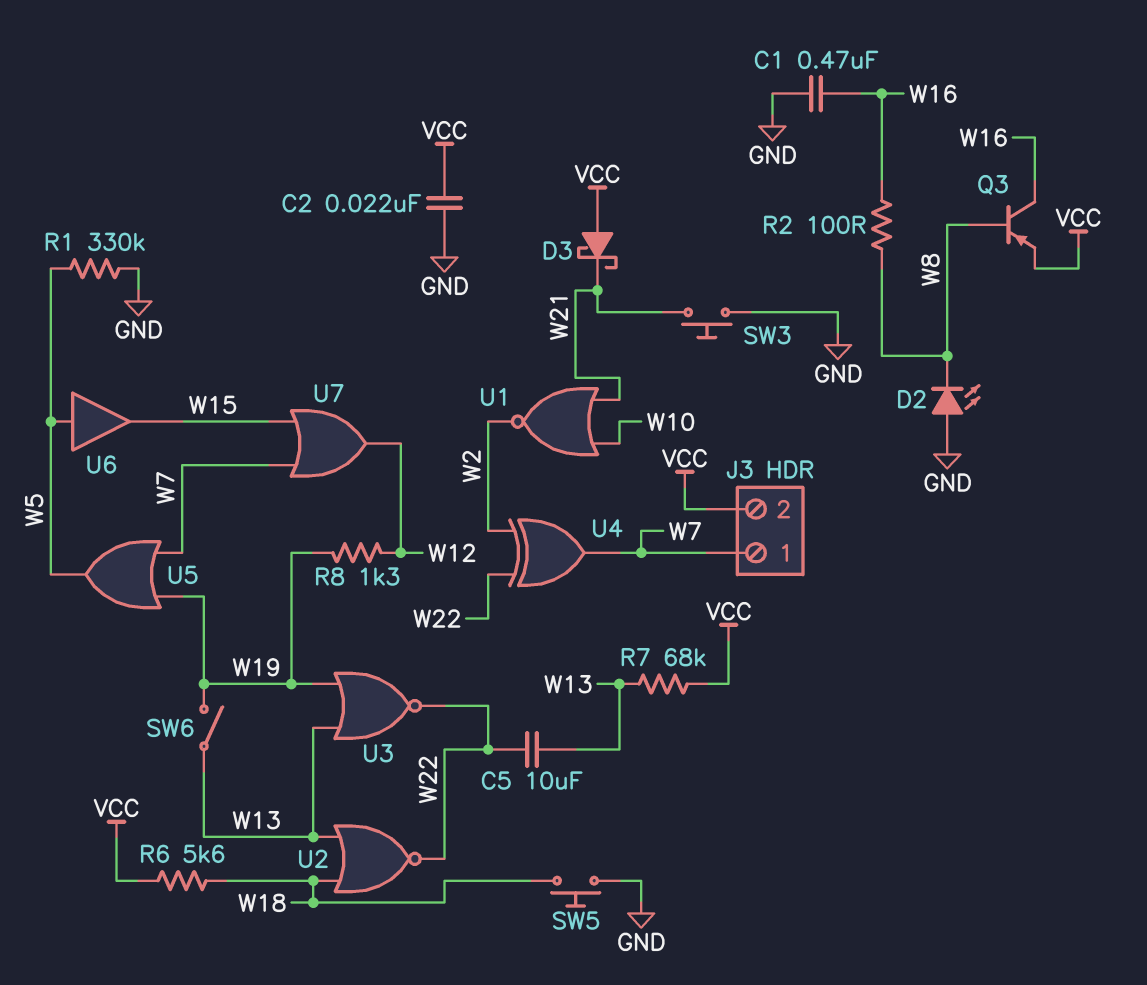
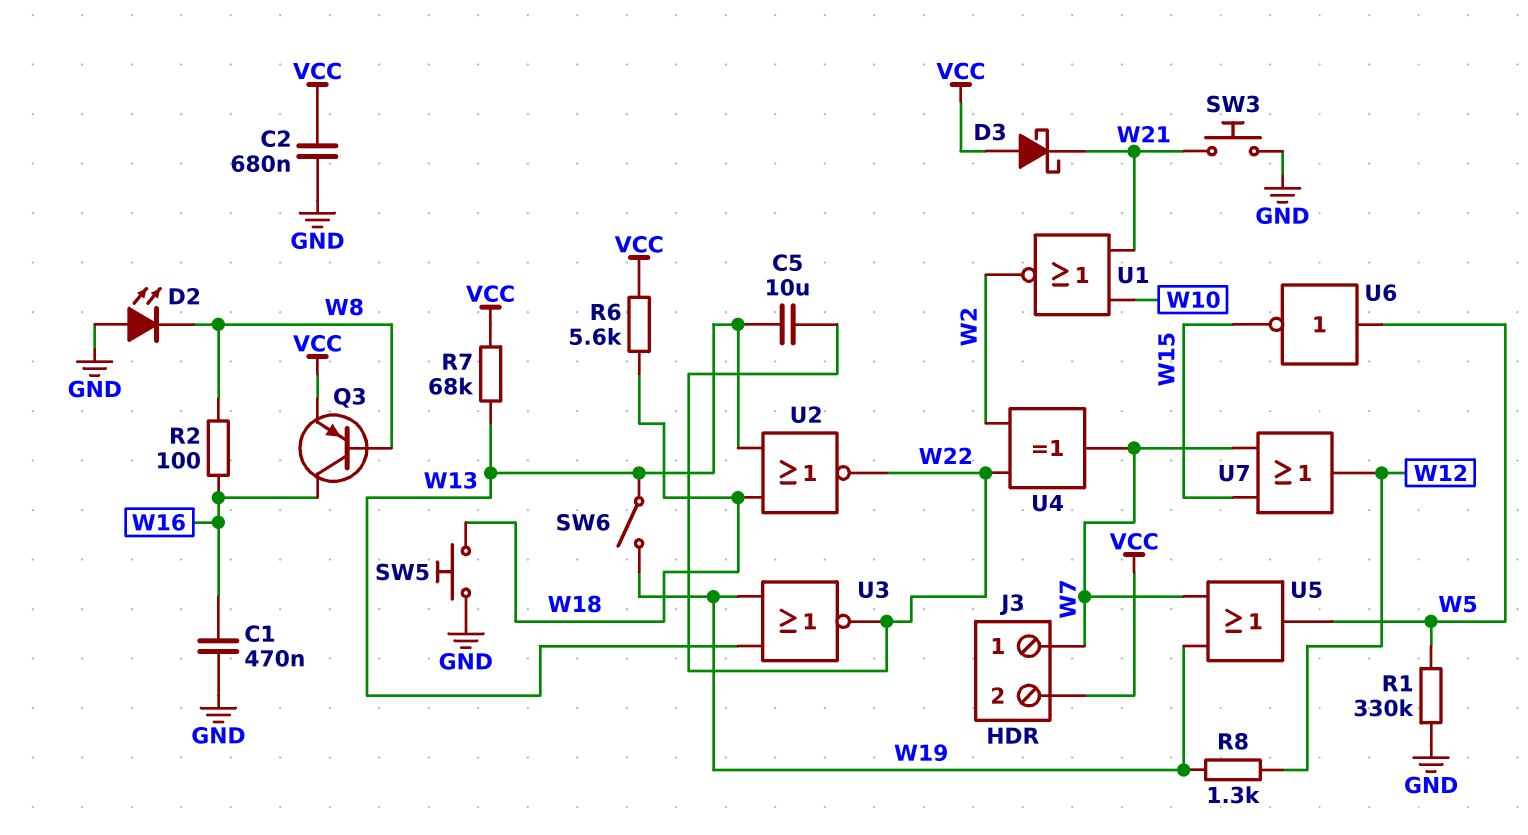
C2: 22nF (GND, VCC) -> 680nF (GND, VCC)
U6: buffer (in W5, out W15) -> NOT (in W5, out W15)

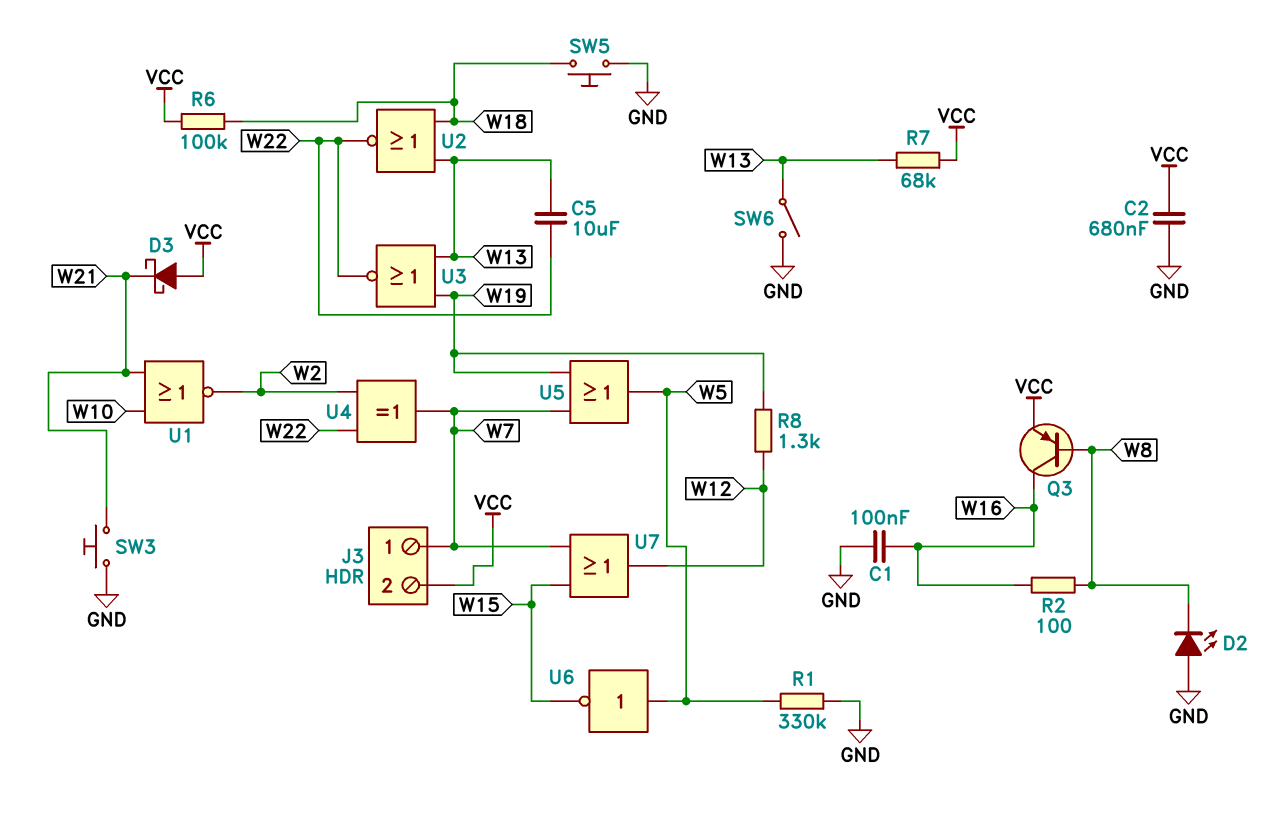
C1: 470nF (GND, W16) -> 100nF (GND, W16)
R6: 5.6k (VCC, W18) -> 100k (VCC, W18)
SW6: switch (W13, W19) -> switch (GND, W13)

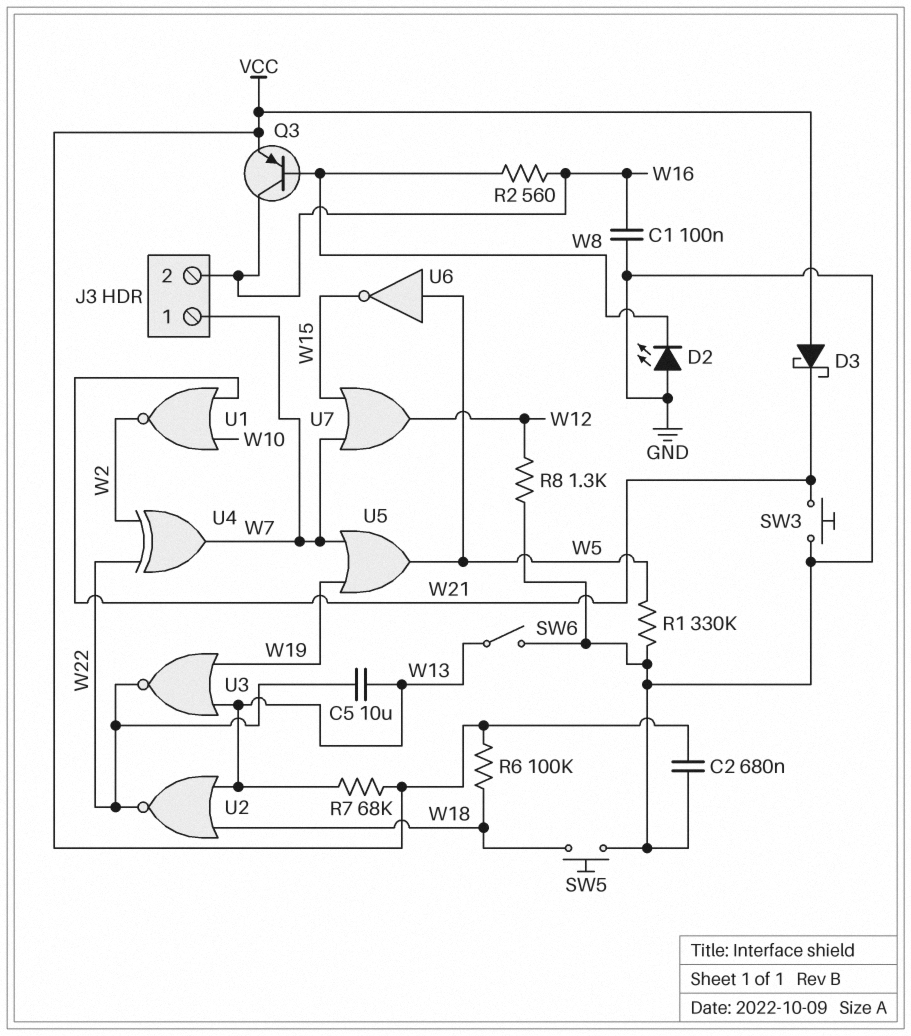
J3 pin 2: VCC -> W16
R2: 100 (W8, W16) -> 560 (W8, W16)
R8: 1.3k (W12, W19) -> 1.3k (GND, W12)

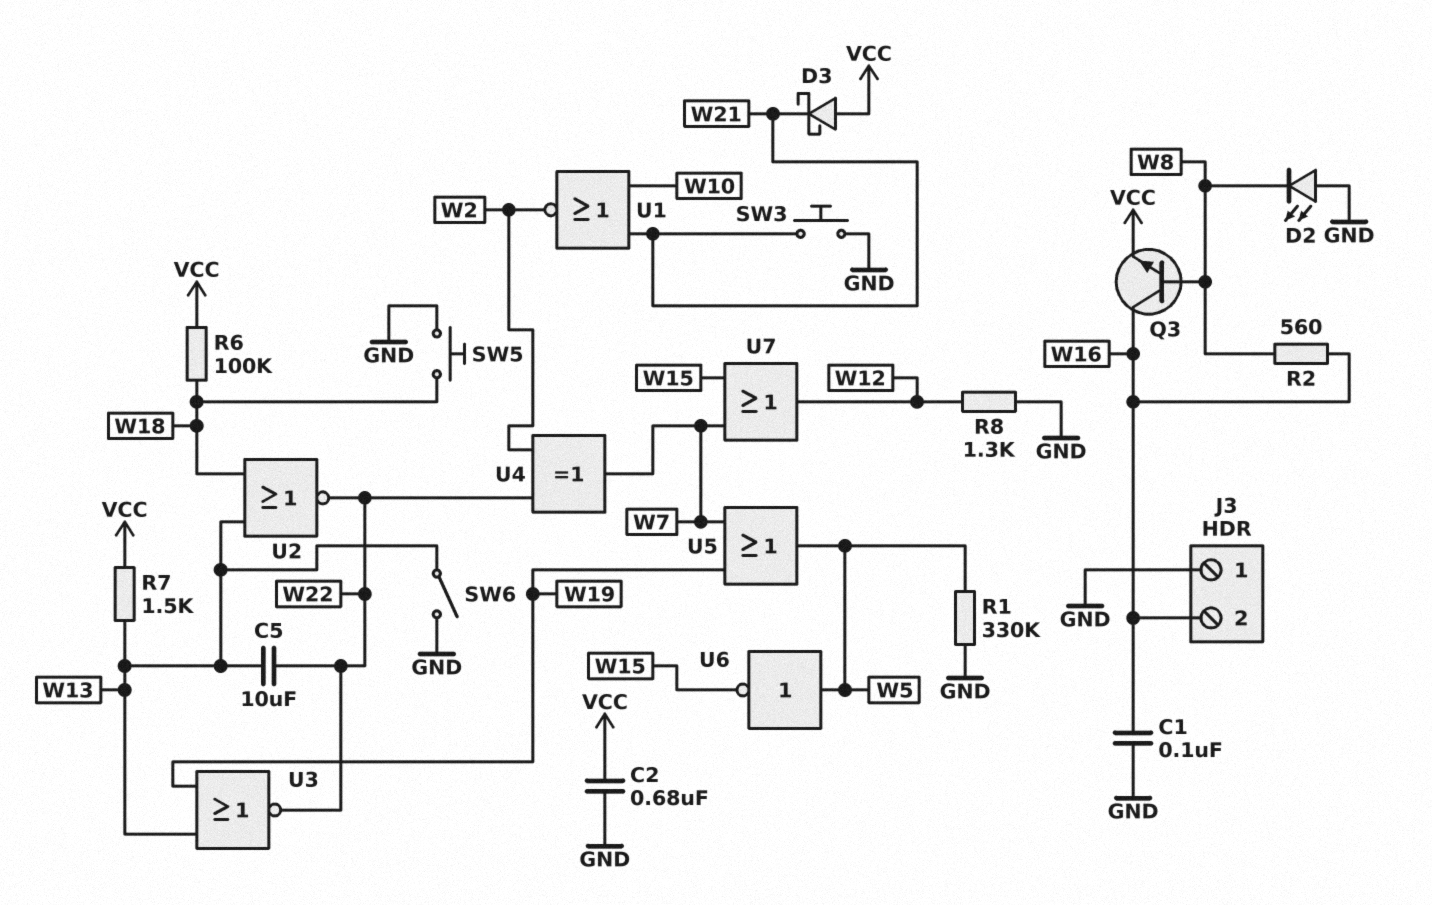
J3 pin 1: W7 -> GND
Q3: PNP (B W8, C W16, E VCC) -> NPN (B W8, C W16, E VCC)
R7: 68k (VCC, W13) -> 1.5k (VCC, W13)

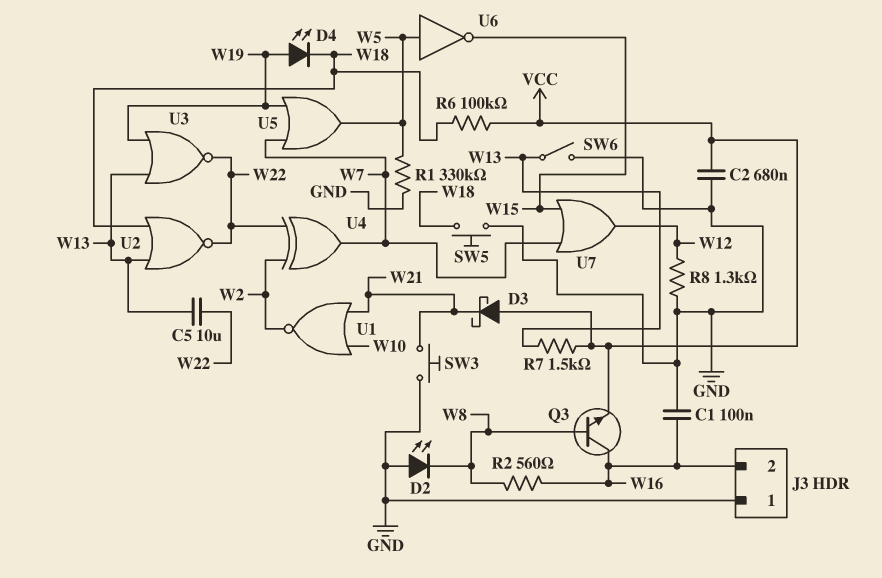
D4: none -> LED (A W19, K W18)

